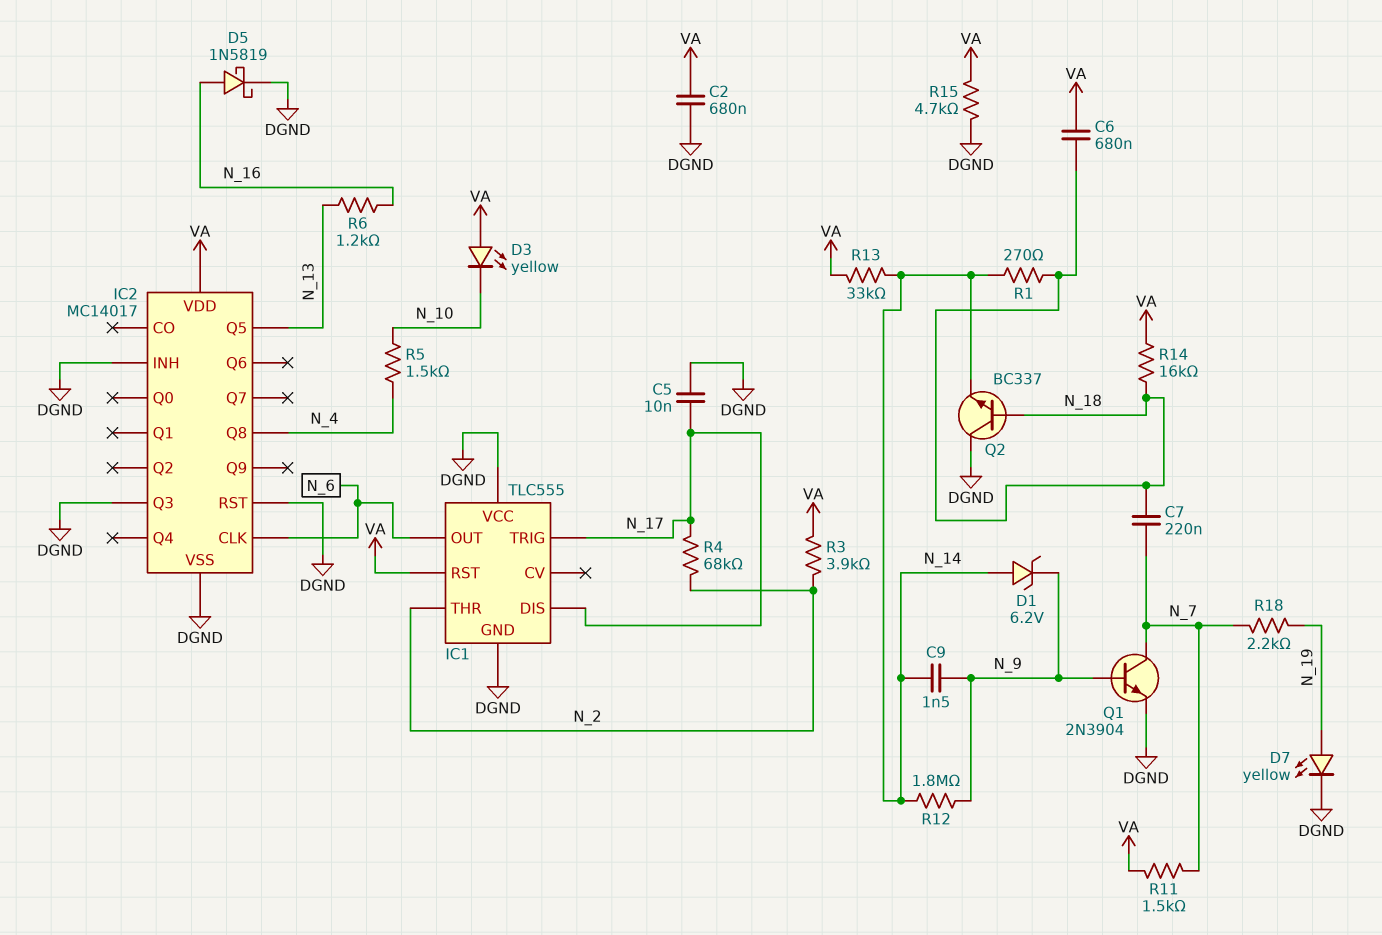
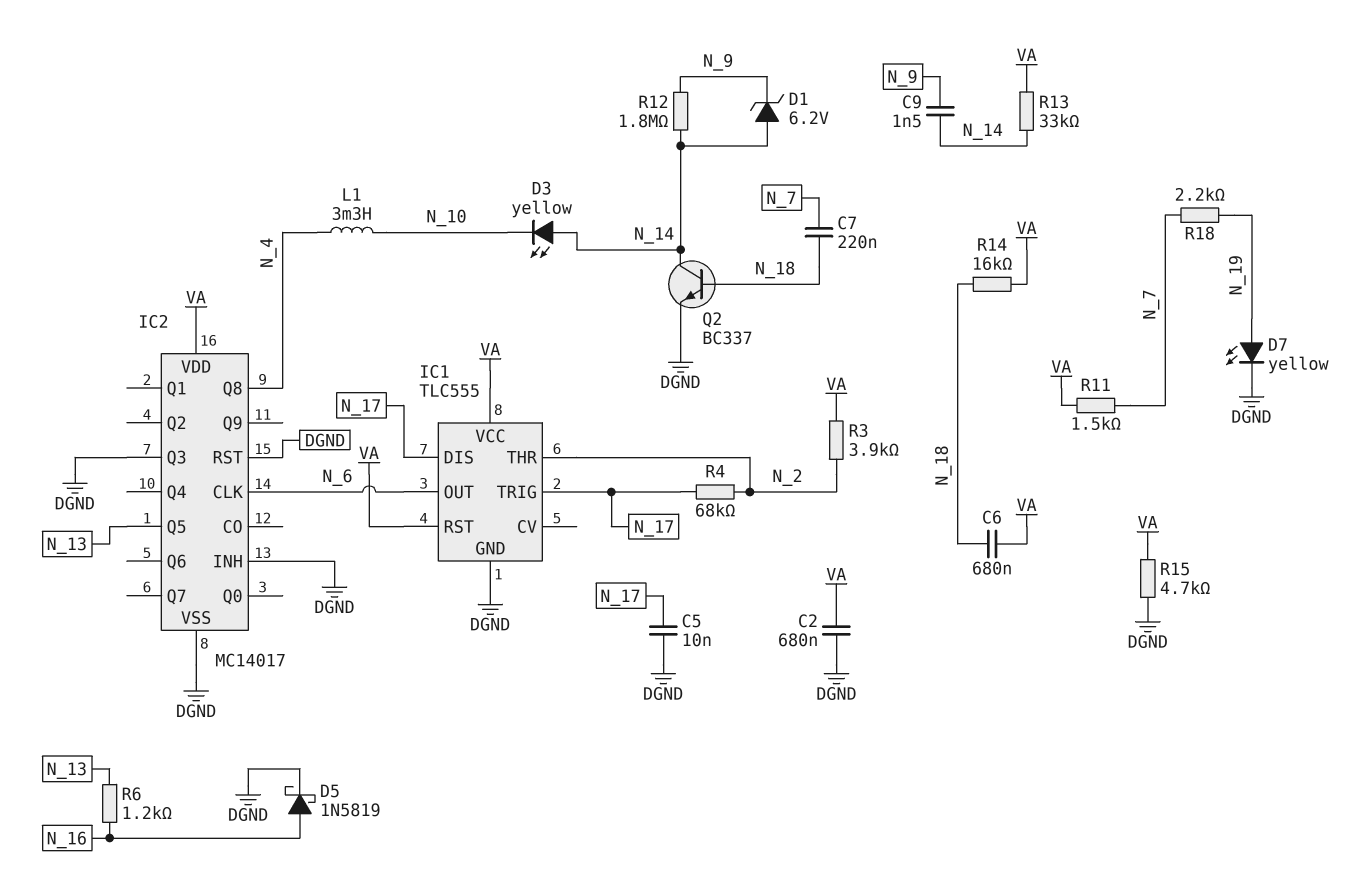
D3: LED yellow (A VA, K N_10) -> LED yellow (A N_14, K N_10)
IC1 pin VCC: DGND -> VA
L1: none -> 3.3mH (N_4, N_10)
Q1: NPN 2N3904 (B N_9, C N_7, E DGND) -> none
Q2: NPN BC337 (B N_18, C DGND, E N_14) -> NPN BC337 (B N_18, C N_14, E DGND)
R1: 270 (N_14, N_18) -> none
R5: 1.5k (N_4, N_10) -> none

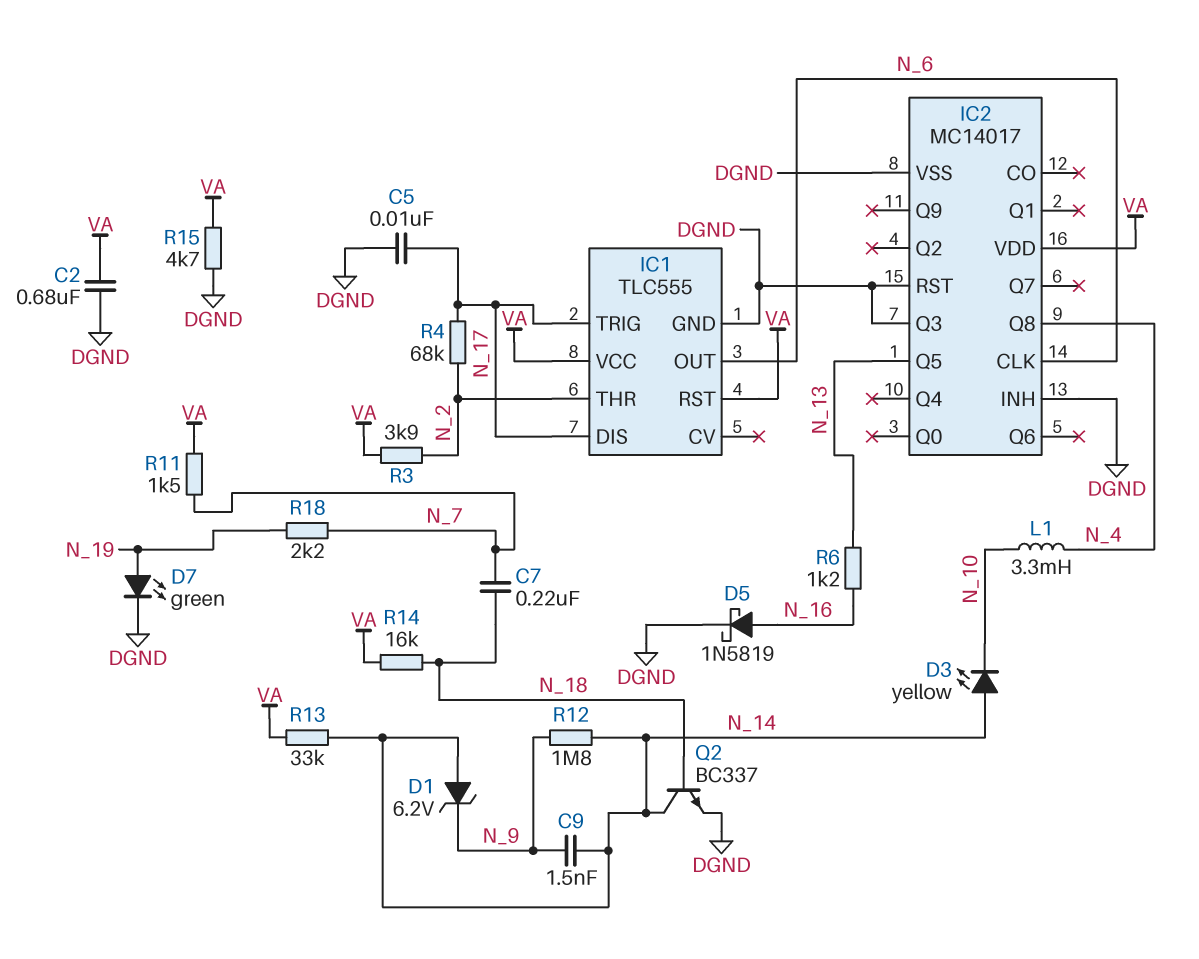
C6: 680nF (N_18, VA) -> none
D7: LED yellow (A N_19, K DGND) -> LED green (A N_19, K DGND)

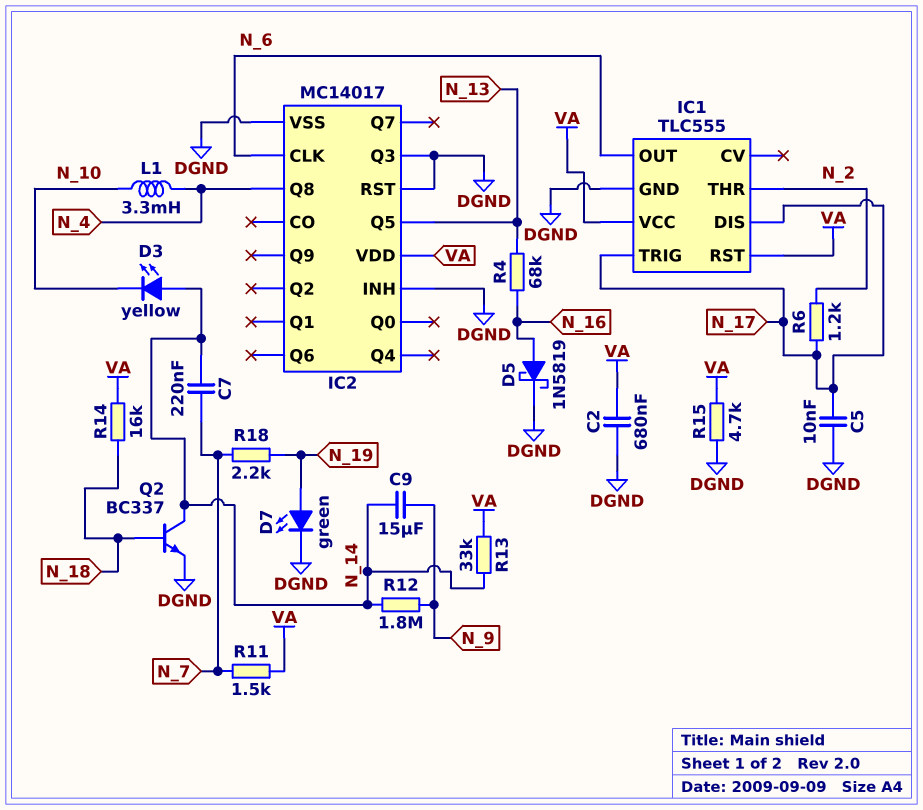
C7: 220nF (N_7, N_18) -> 220nF (N_7, N_14)
C9: 1.5nF (N_9, N_14) -> 15uF (N_9, N_14)
D1: zener 6.2V (A N_14, K N_9) -> none
R3: 3.9k (N_2, VA) -> none
R4: 68k (N_2, N_17) -> 68k (N_13, N_16)
R6: 1.2k (N_13, N_16) -> 1.2k (N_2, N_17)

